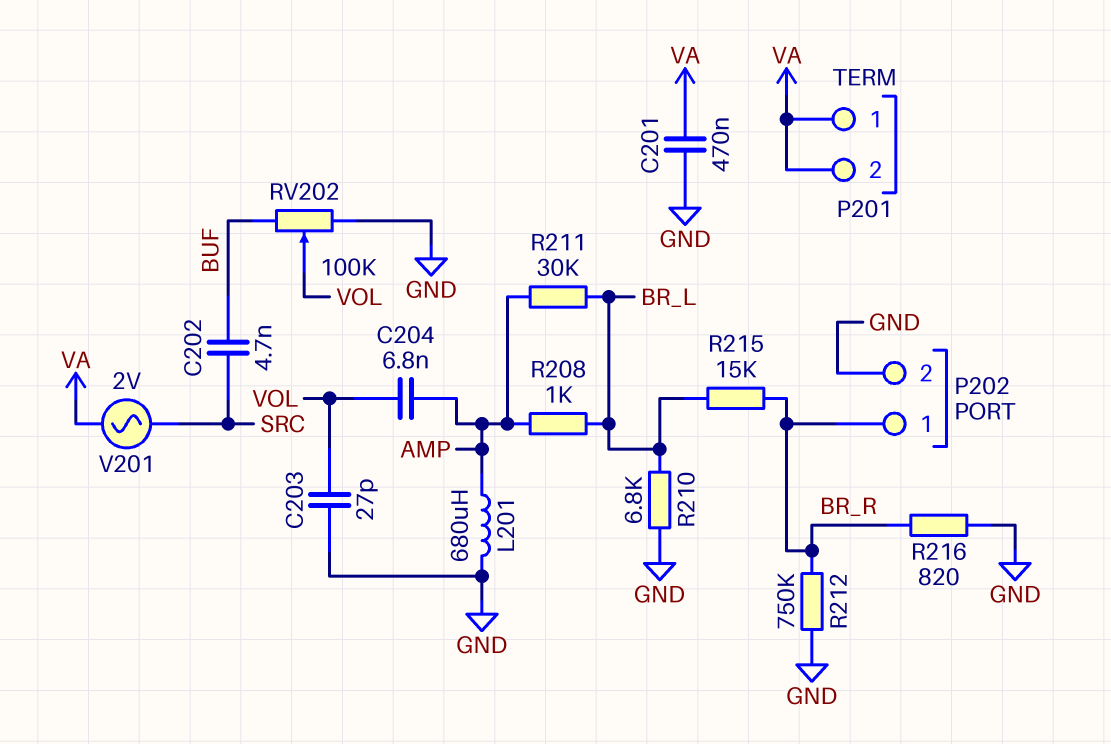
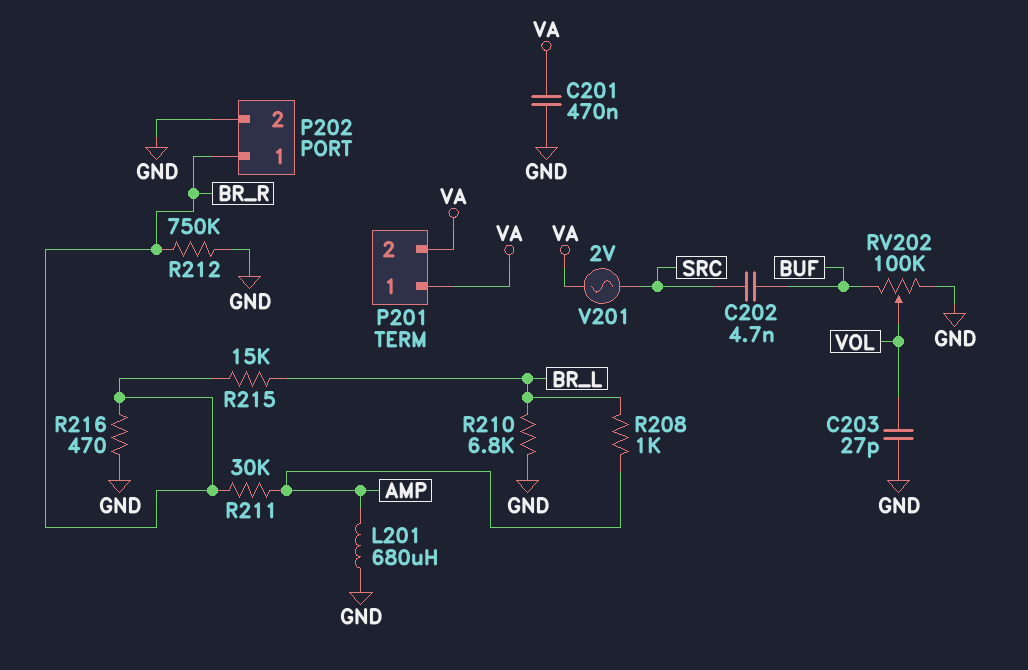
C204: 6.8nF (AMP, VOL) -> none
R211: 30k (AMP, BR_L) -> 30k (AMP, BR_R)
R216: 820 (BR_R, GND) -> 470 (BR_R, GND)

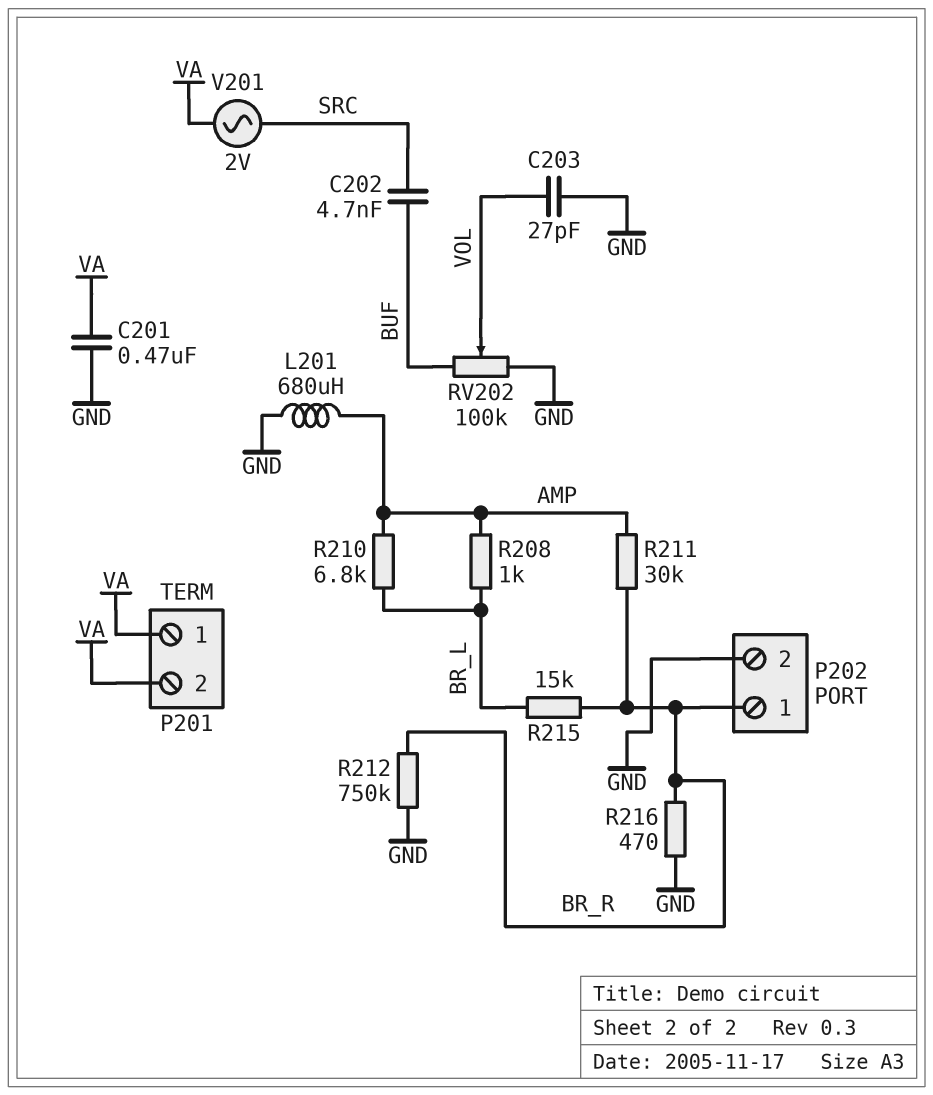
R210: 6.8k (BR_L, GND) -> 6.8k (AMP, BR_L)

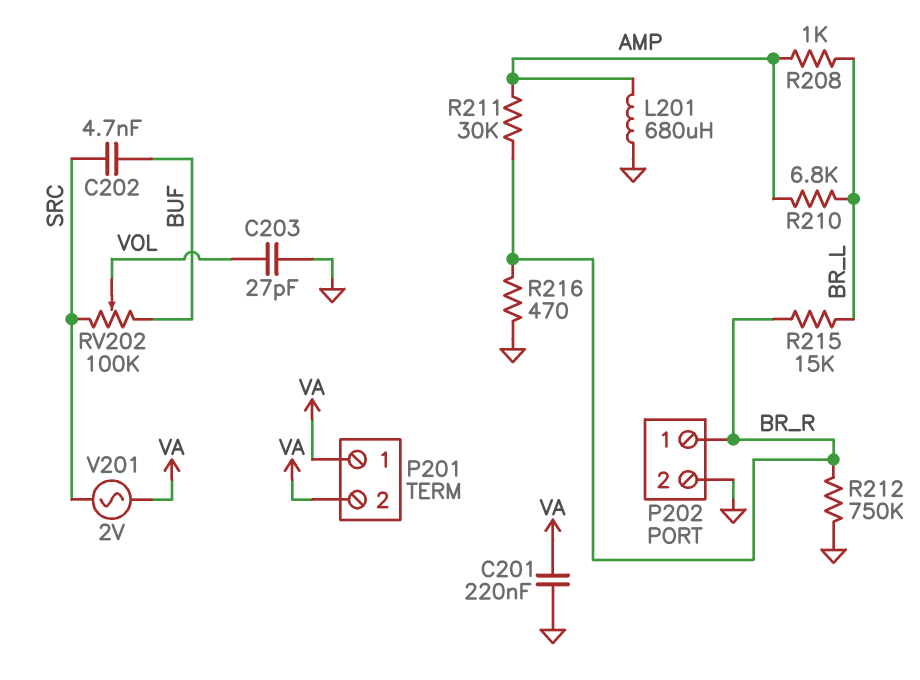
C201: 470nF (GND, VA) -> 220nF (GND, VA)
RV202: 100k (BUF, GND, wiper VOL) -> 100k (BUF, SRC, wiper VOL)

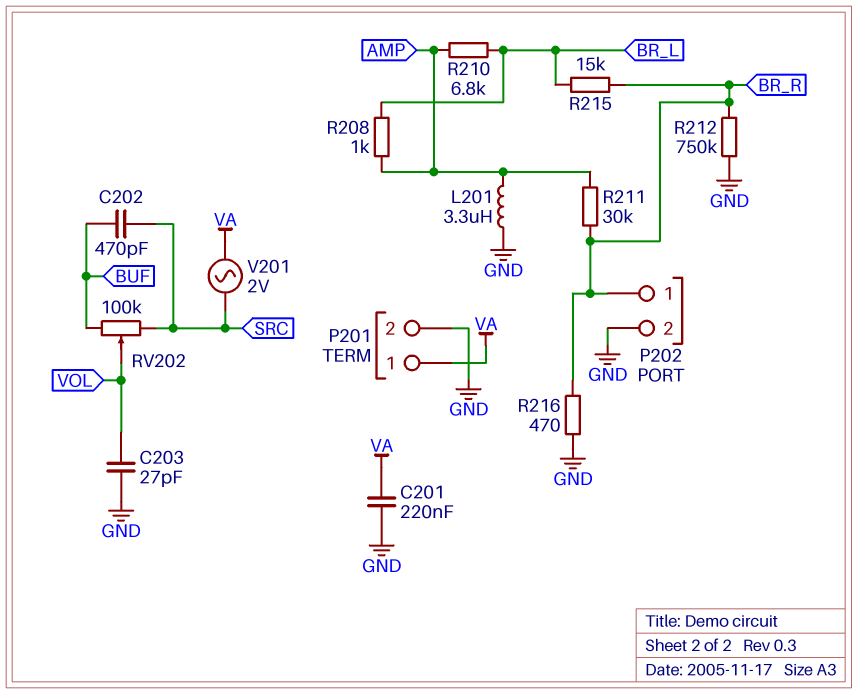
C202: 4.7nF (BUF, SRC) -> 470pF (BUF, SRC)
L201: 680uH (AMP, GND) -> 3.3uH (AMP, GND)
P201 pin 2: VA -> GND

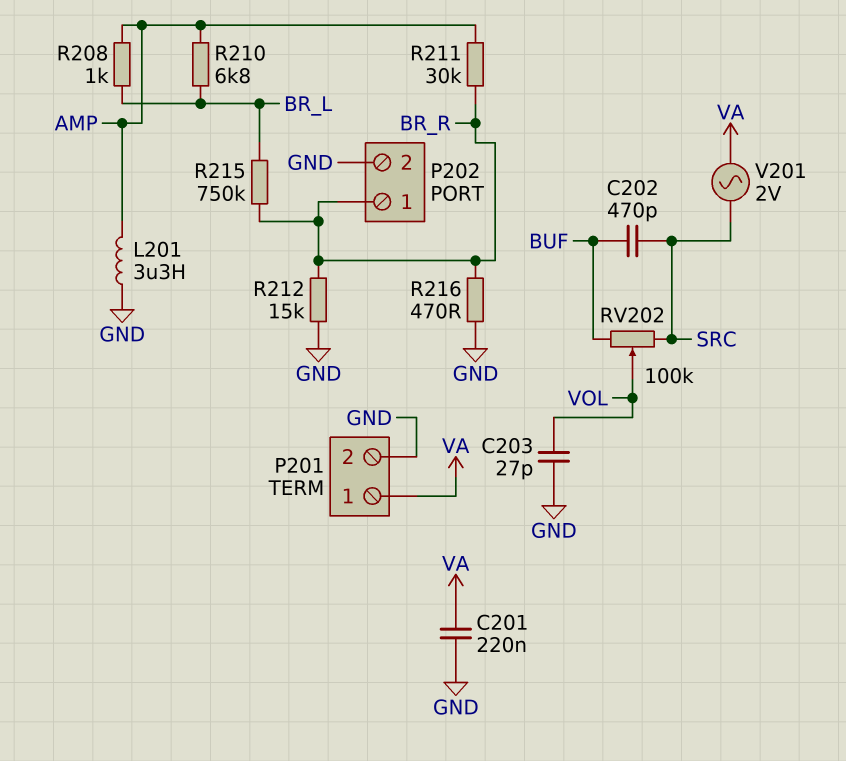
R212: 750k (BR_R, GND) -> 15k (BR_R, GND)
R215: 15k (BR_L, BR_R) -> 750k (BR_L, BR_R)

